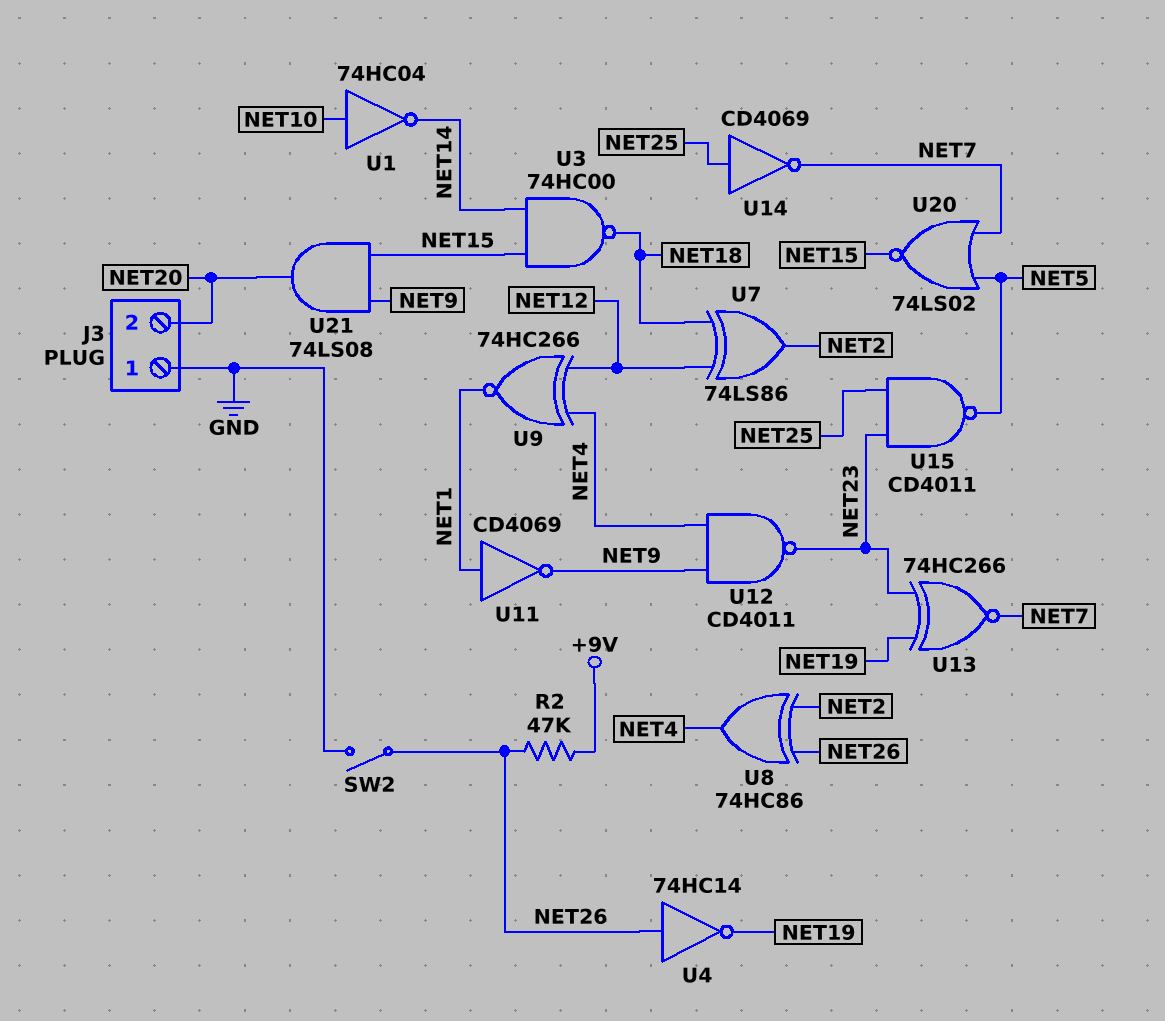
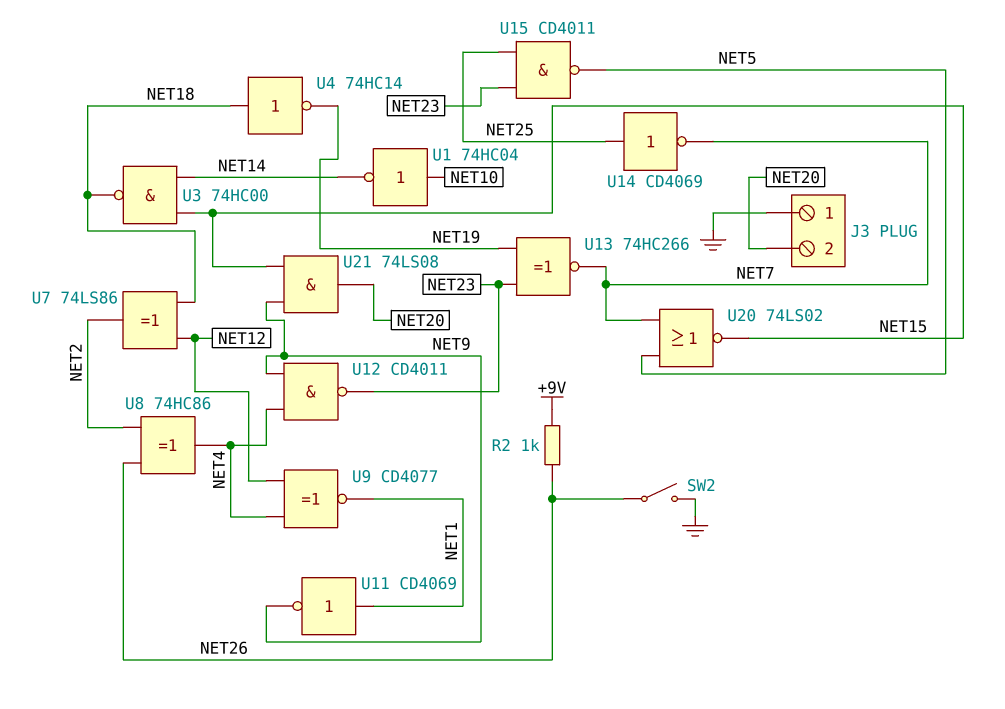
R2: 47k (+9V, NET26) -> 1k (+9V, NET26)
U4: NOT 74HC14 (in NET26, out NET19) -> NOT 74HC14 (in NET18, out NET19)
U9: XNOR 74HC266 (in NET4, in NET12, out NET1) -> XNOR CD4077 (in NET4, in NET12, out NET1)

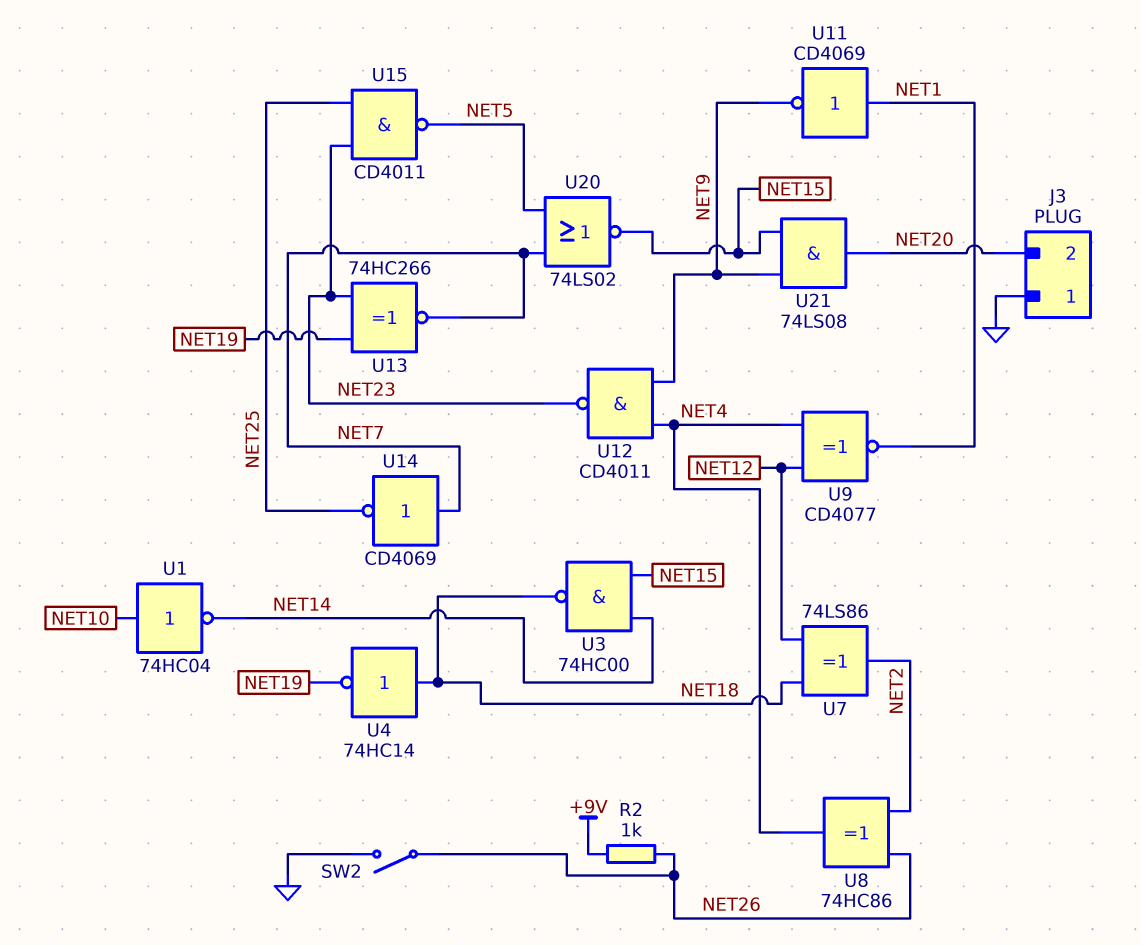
U14: NOT CD4069 (in NET25, out NET7) -> NOT CD4069 (in NET7, out NET25)

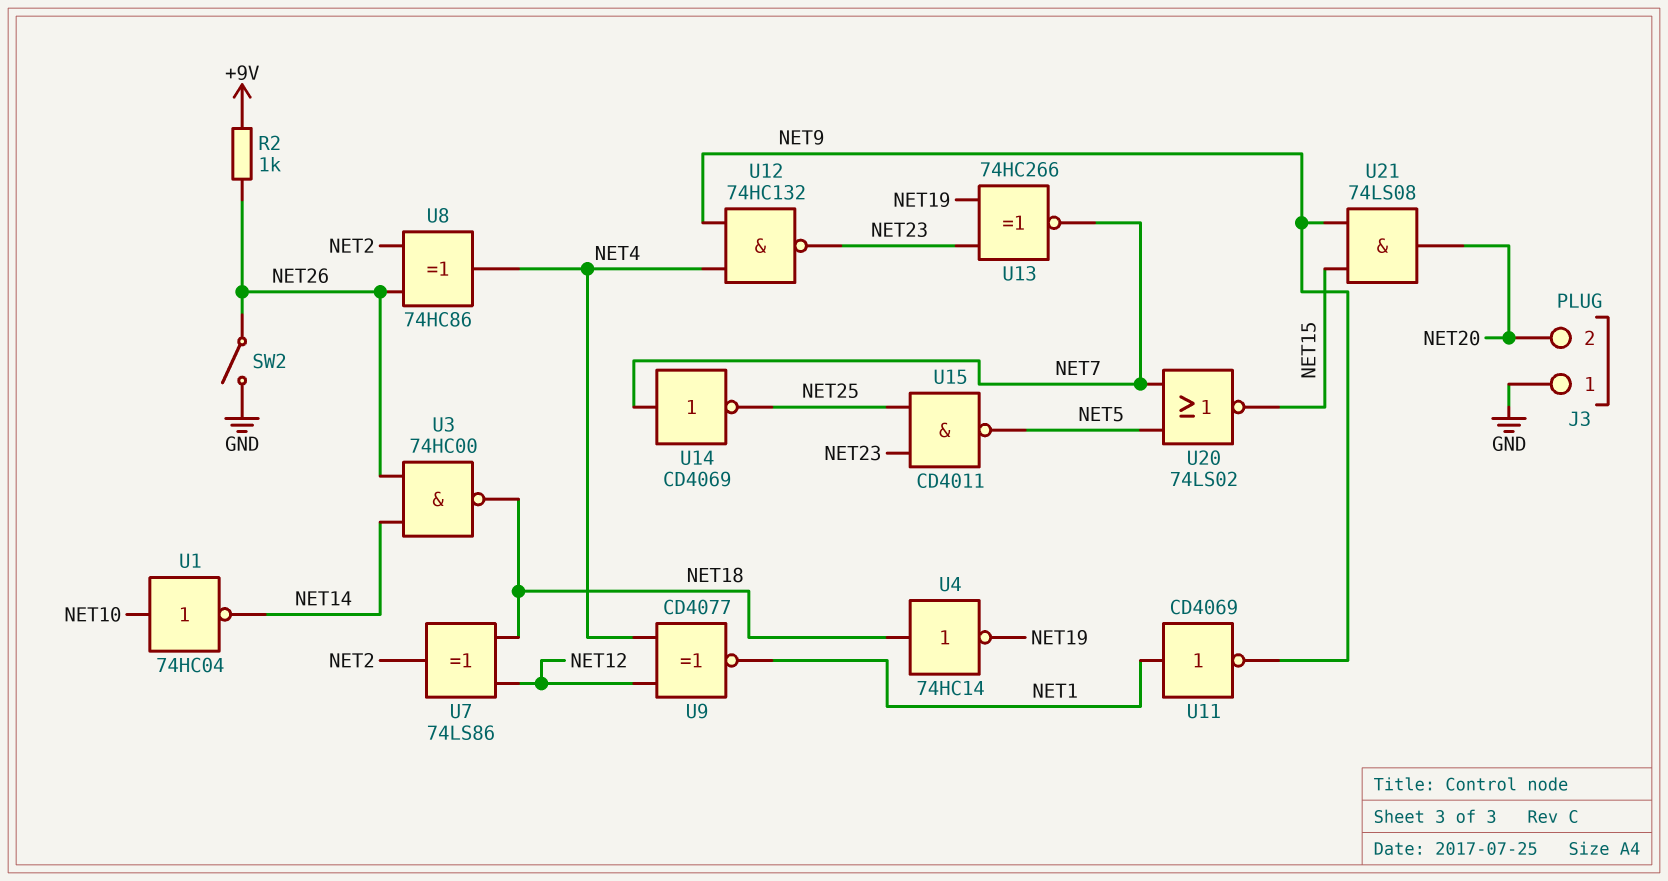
U3: NAND 74HC00 (in NET14, in NET15, out NET18) -> NAND 74HC00 (in NET14, in NET26, out NET18)
U12: NAND CD4011 (in NET4, in NET9, out NET23) -> NAND 74HC132 (in NET4, in NET9, out NET23)

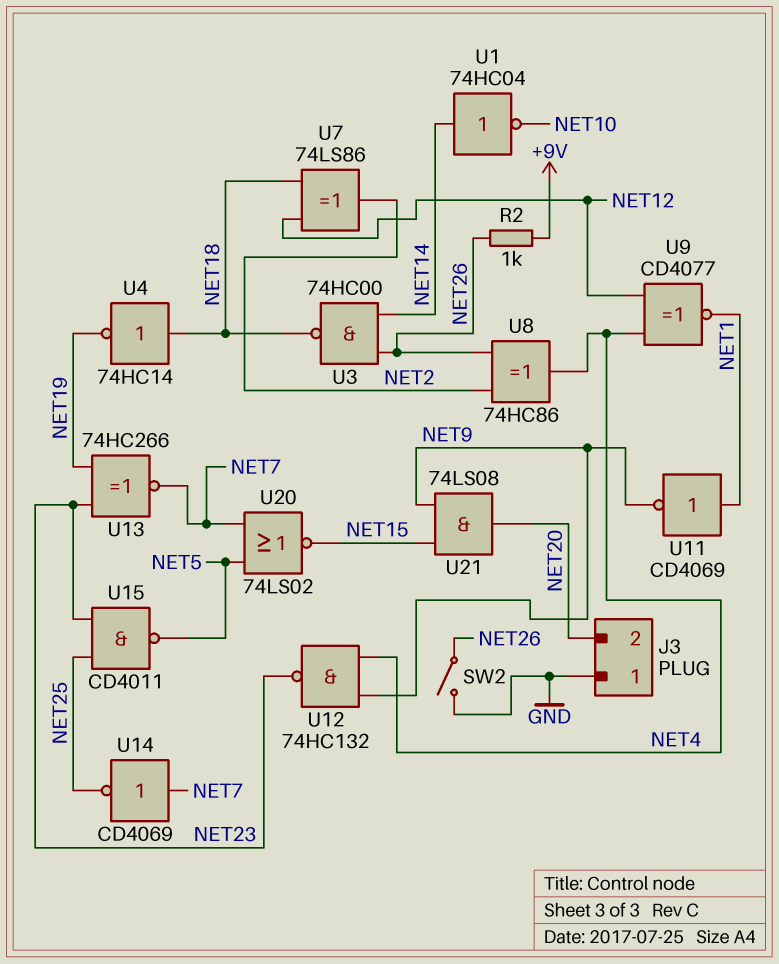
U1: NOT 74HC04 (in NET10, out NET14) -> NOT 74HC04 (in NET14, out NET10)

